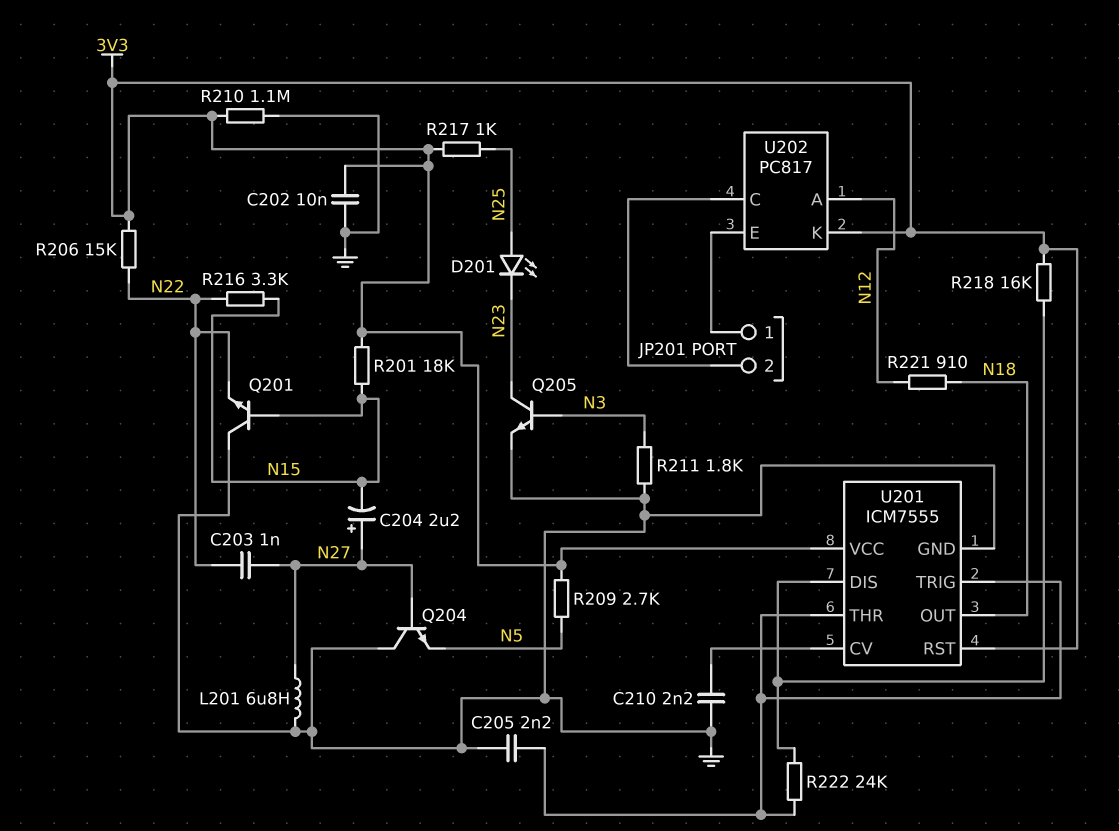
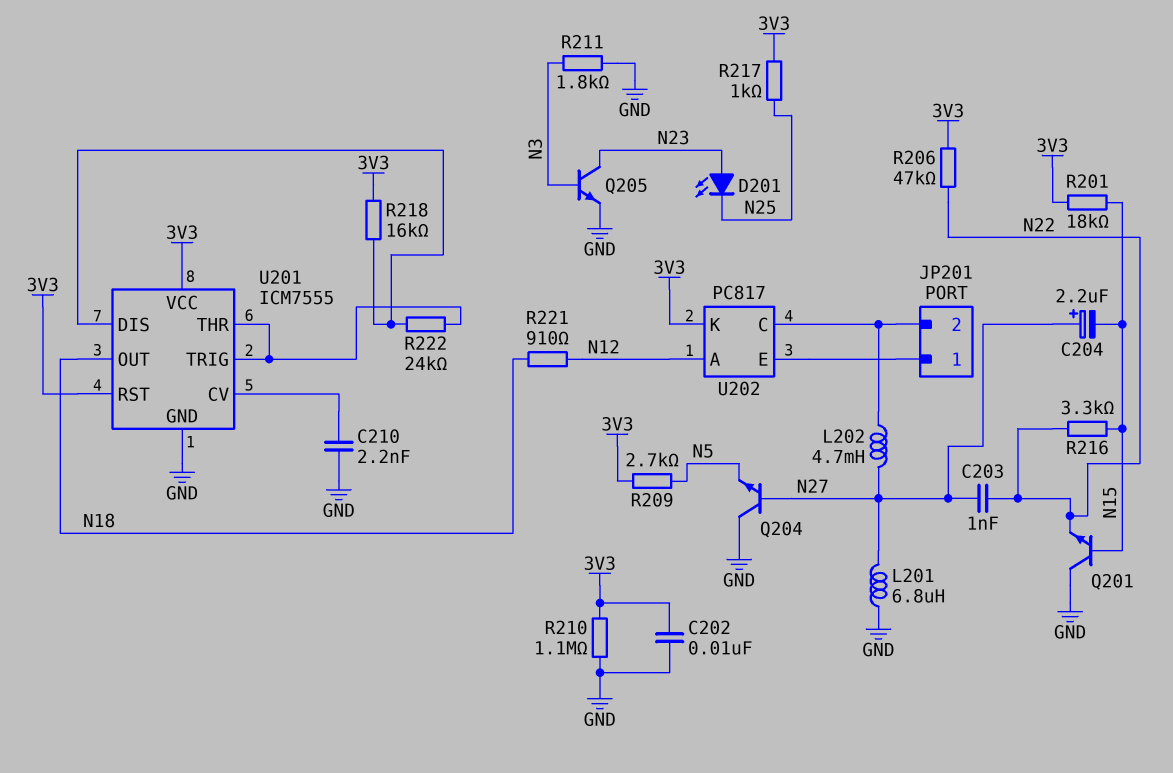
C205: 2.2nF (GND, U201/THR) -> none
D201: LED (A N25, K N23) -> LED (A N23, K N25)
L202: none -> 4.7mH (JP201/2, N27)
R206: 15k (3V3, N22) -> 47k (3V3, N22)

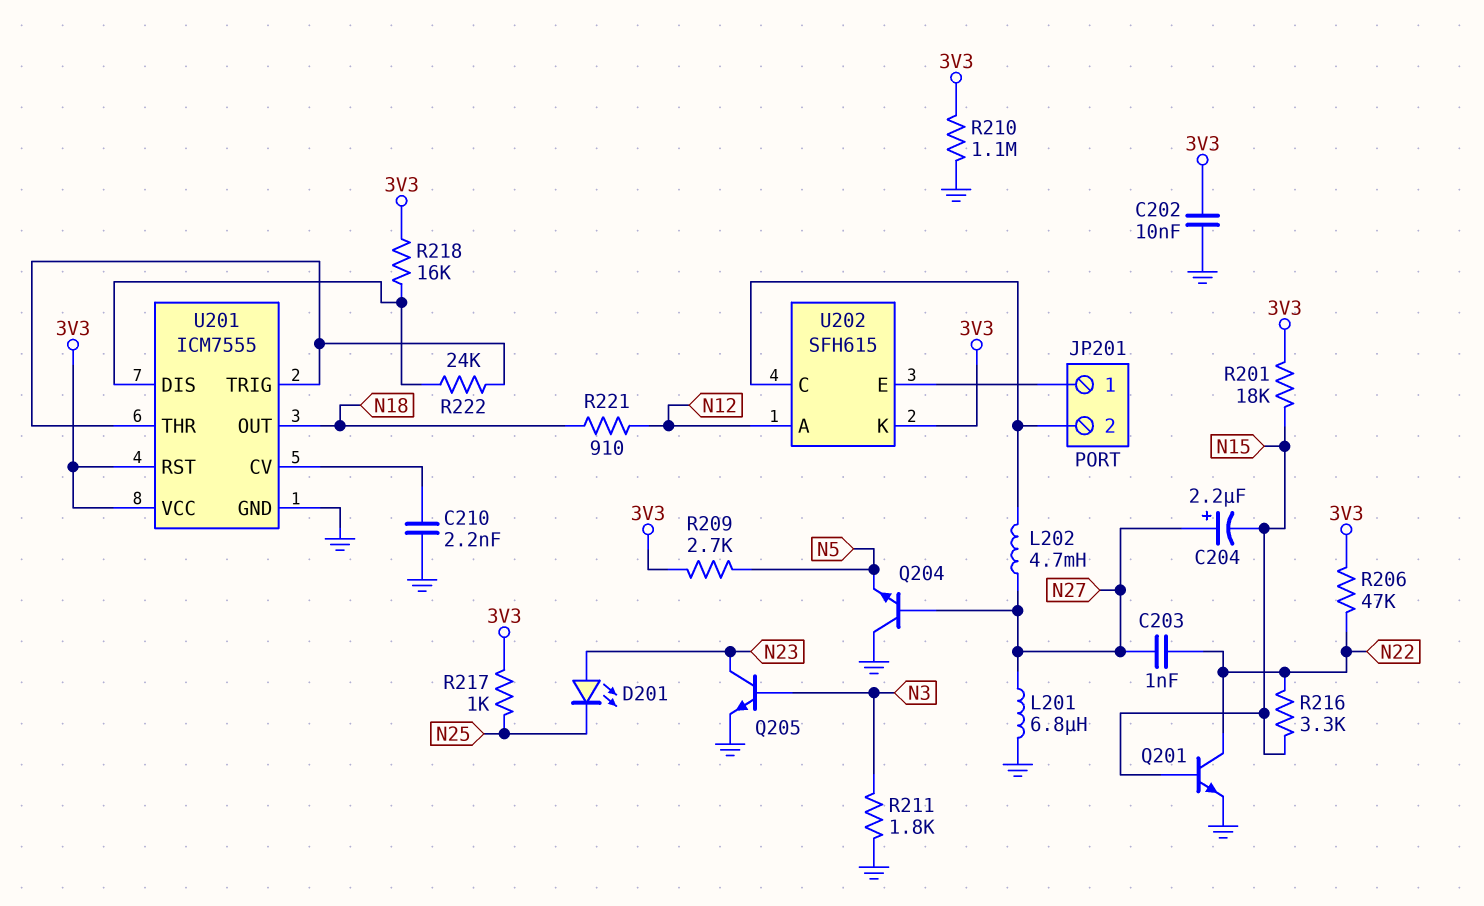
Q201: NPN (B N15, C GND, E N22) -> NPN (B N15, C N22, E GND)
U202: PC817 -> SFH615

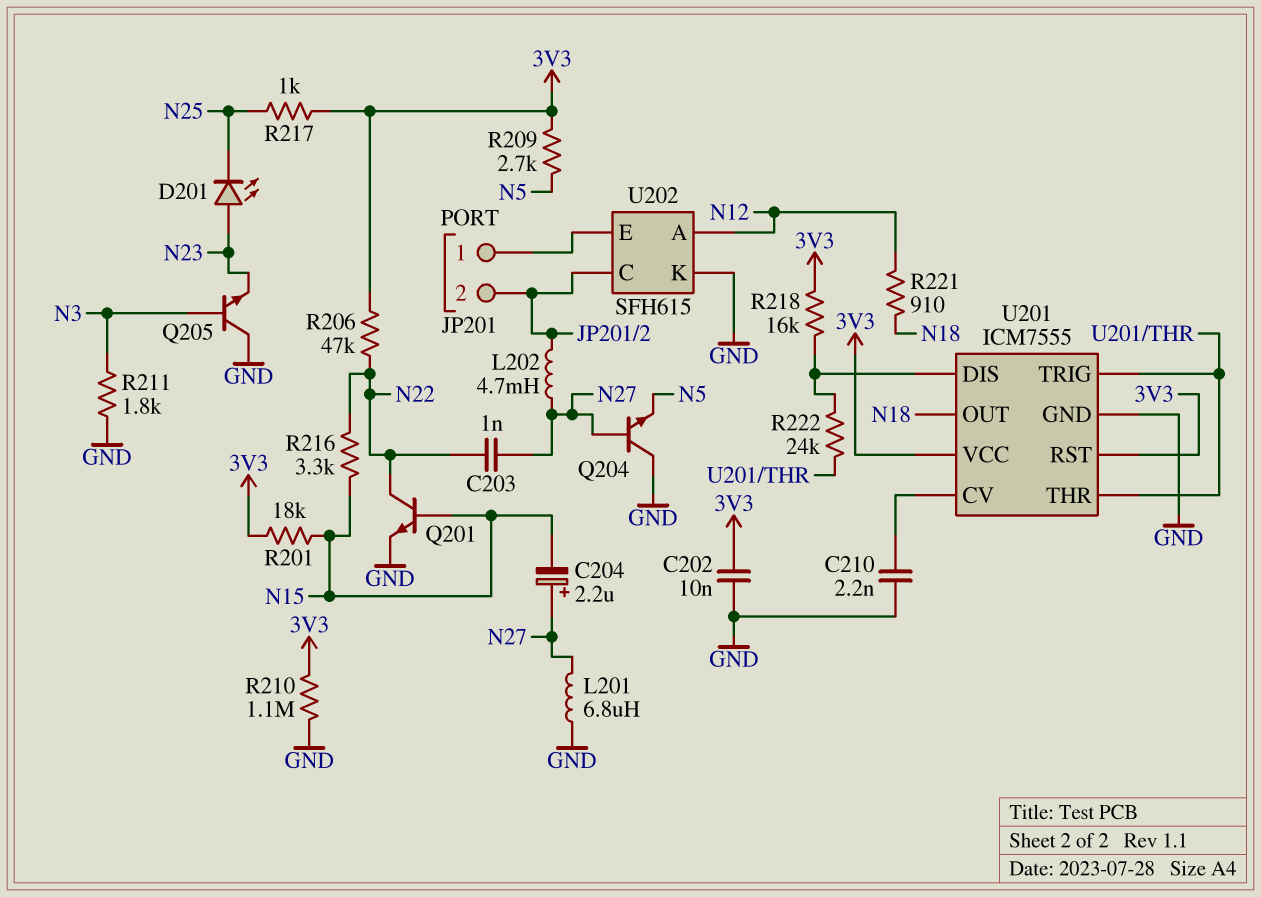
Q205: NPN (B N3, C N23, E GND) -> NPN (B N3, C GND, E N23)
U202 pin K: 3V3 -> GND

